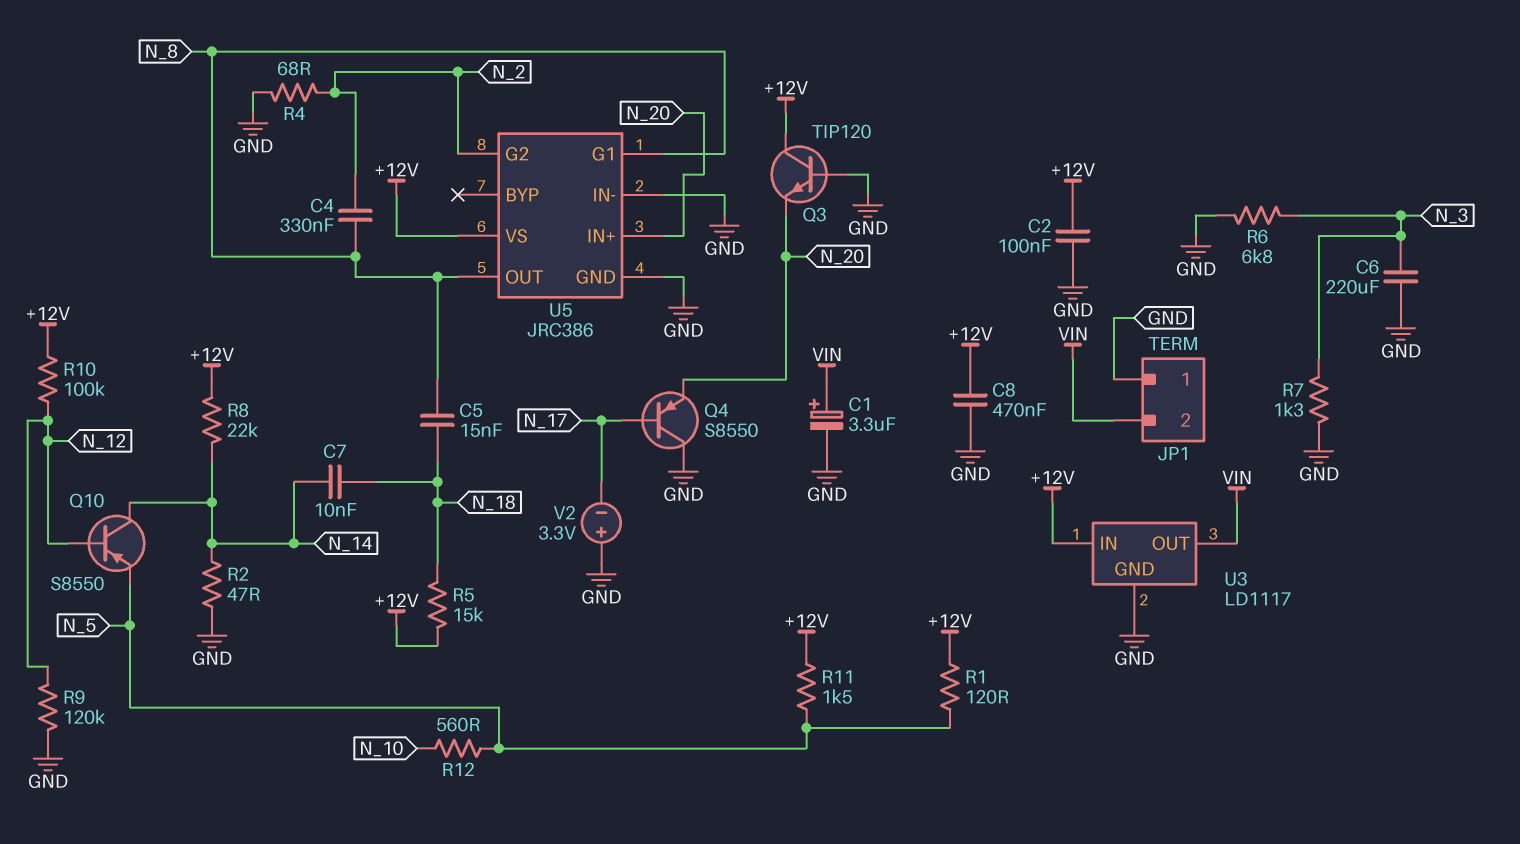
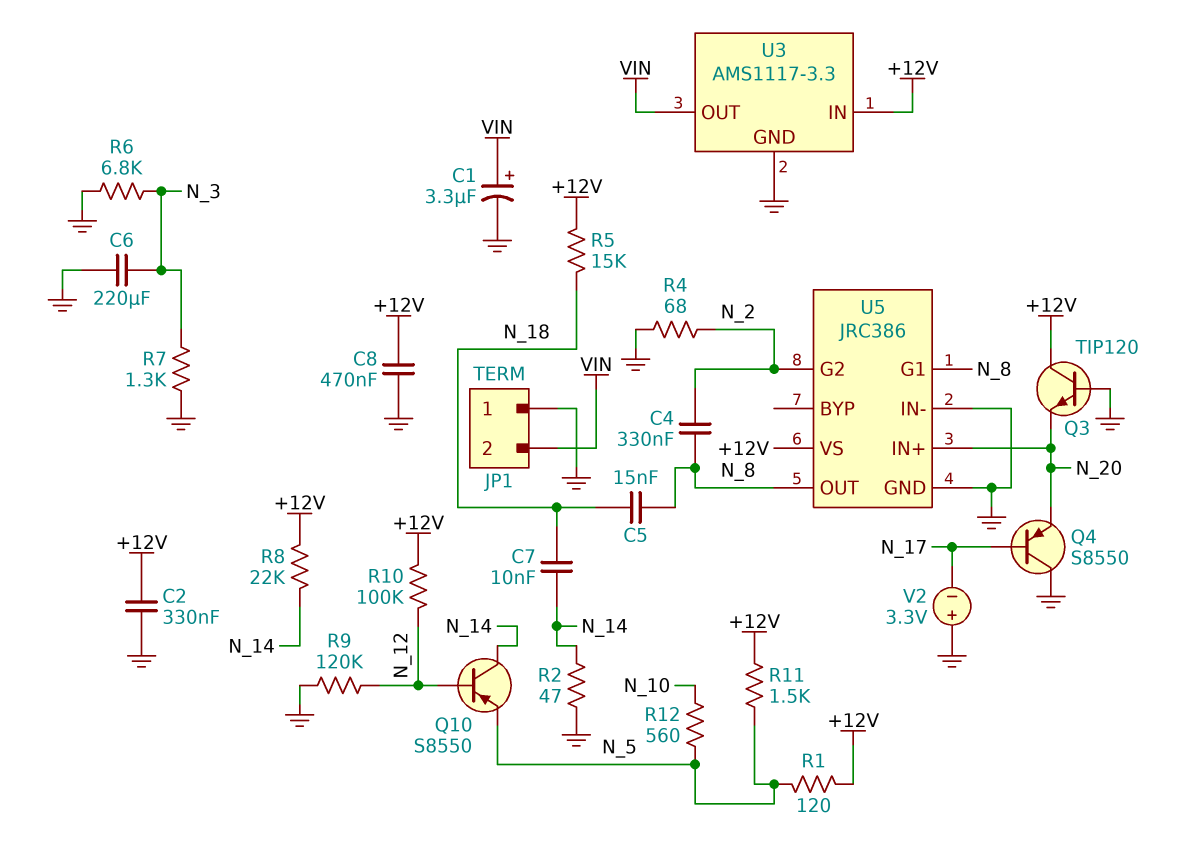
C2: 100nF (+12V, GND) -> 330nF (+12V, GND)
U3: LD1117 -> AMS1117-3.3

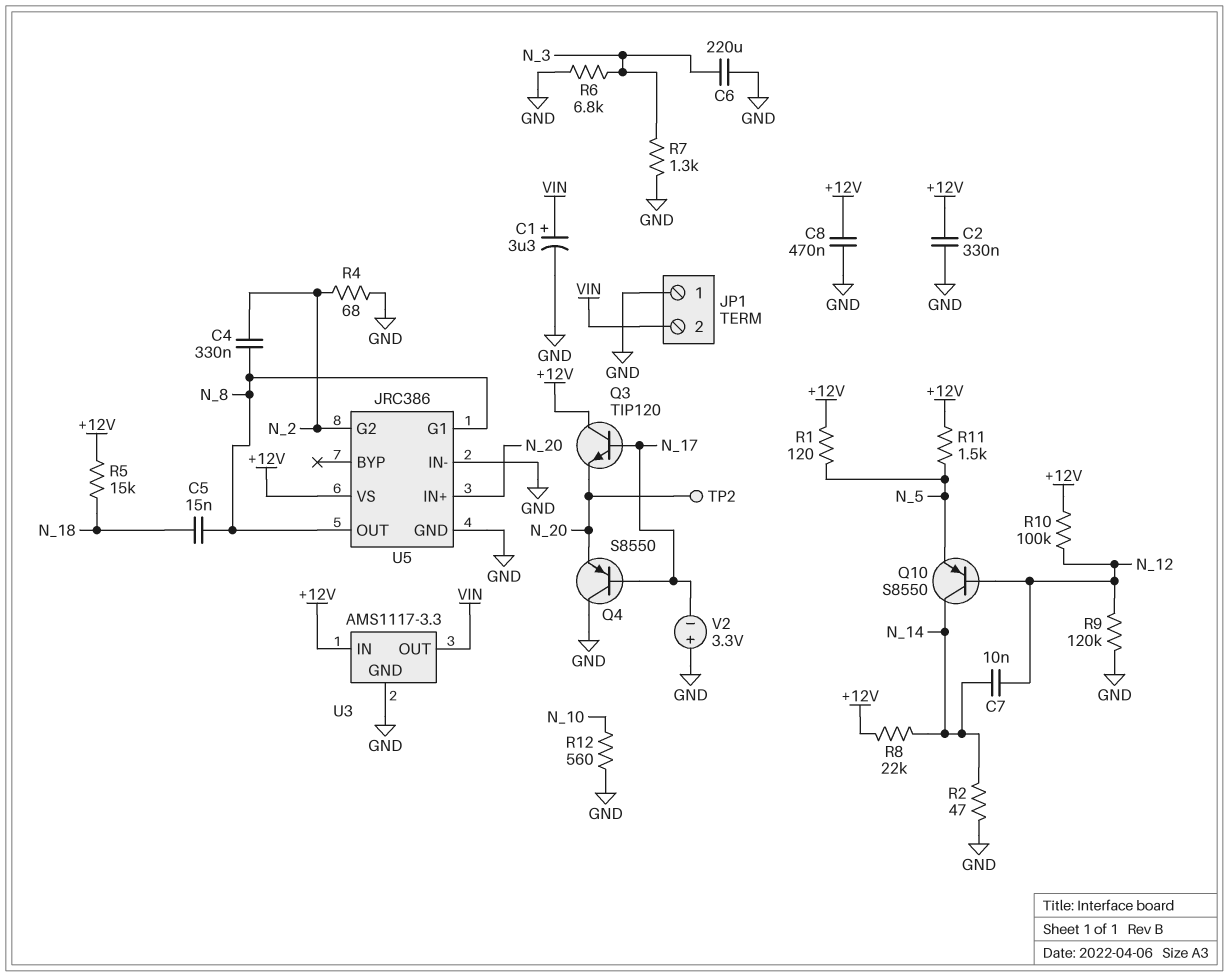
C7: 10nF (N_14, N_18) -> 10nF (N_12, N_14)
Q3: NPN TIP120 (B GND, C +12V, E N_20) -> NPN TIP120 (B N_17, C +12V, E N_20)
R12: 560 (N_5, N_10) -> 560 (GND, N_10)
TP2: none -> test point (N_20)

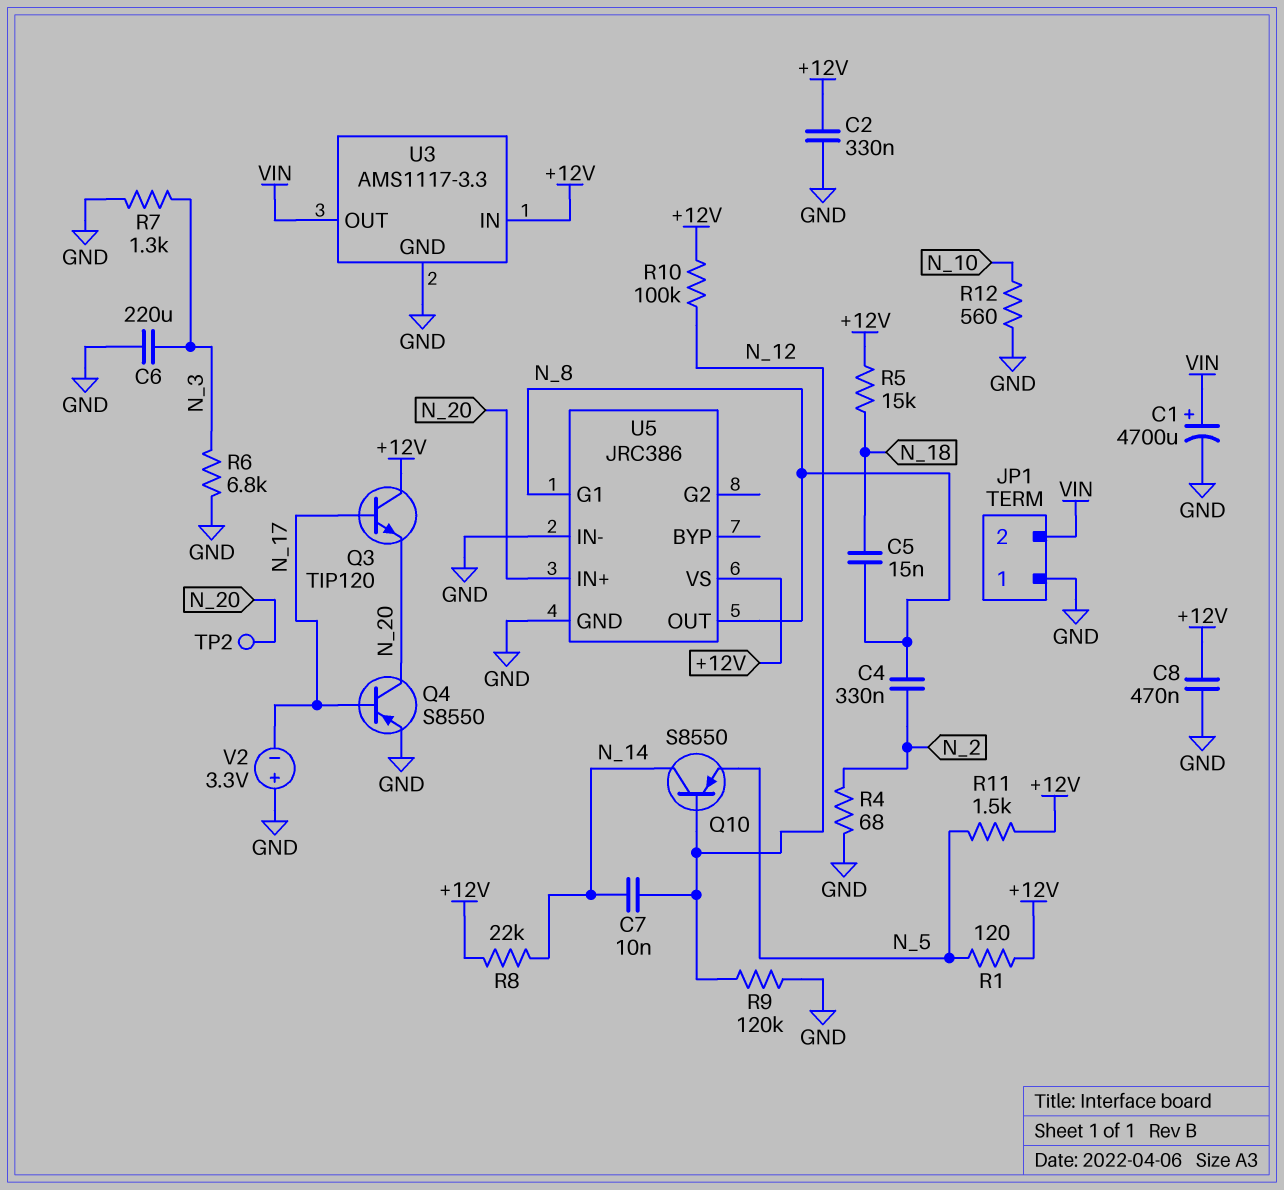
C1: 3.3uF (plus VIN, minus GND) -> 4700uF (plus VIN, minus GND)
Q4: PNP S8550 (B N_17, C GND, E N_20) -> PNP S8550 (B N_17, C N_20, E GND)
R2: 47 (GND, N_14) -> none
U5 pin G2: N_2 -> none

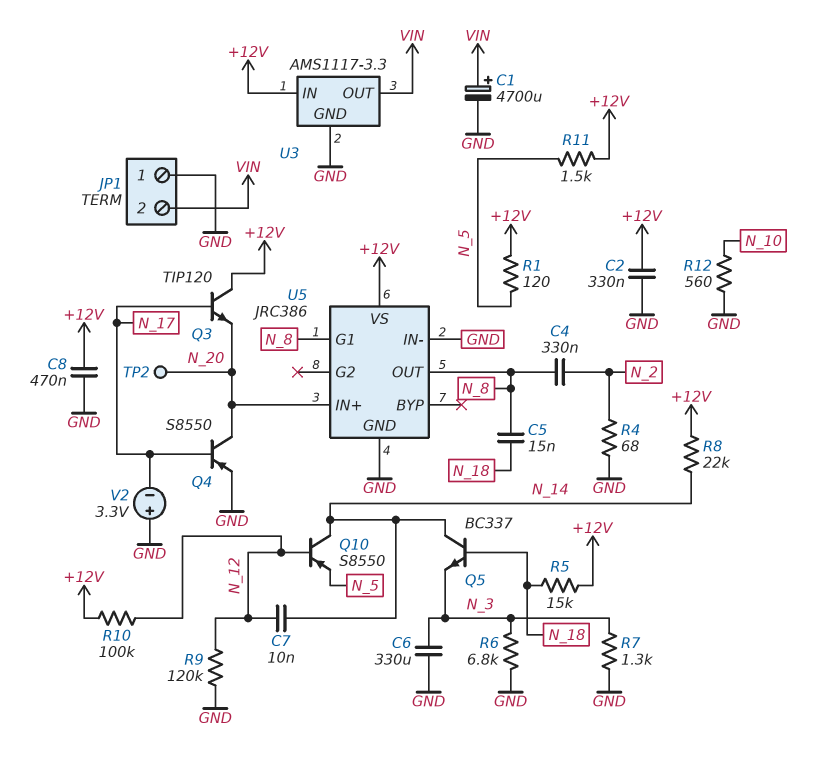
C6: 220uF (GND, N_3) -> 330uF (GND, N_3)
Q5: none -> NPN BC337 (B N_18, C N_14, E N_3)

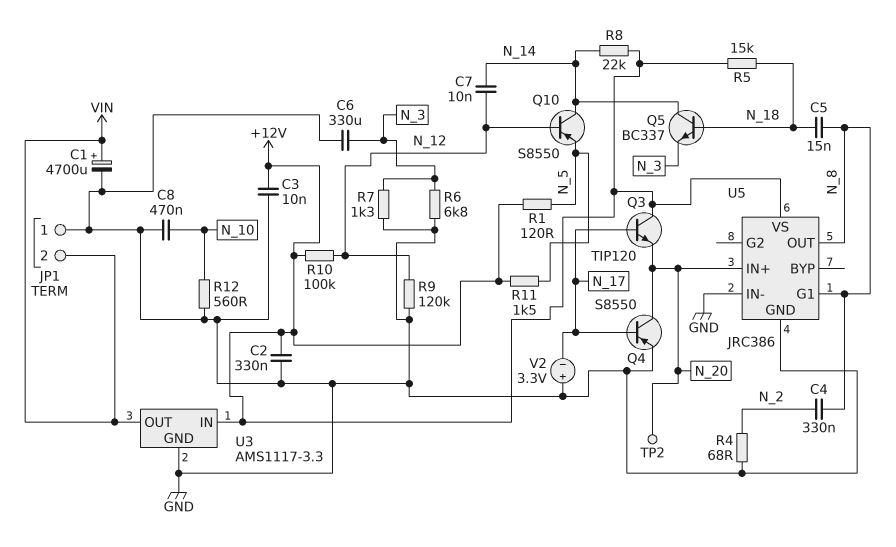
C3: none -> 10nF (+12V, GND)
C8: 470nF (+12V, GND) -> 470nF (GND, N_10)

